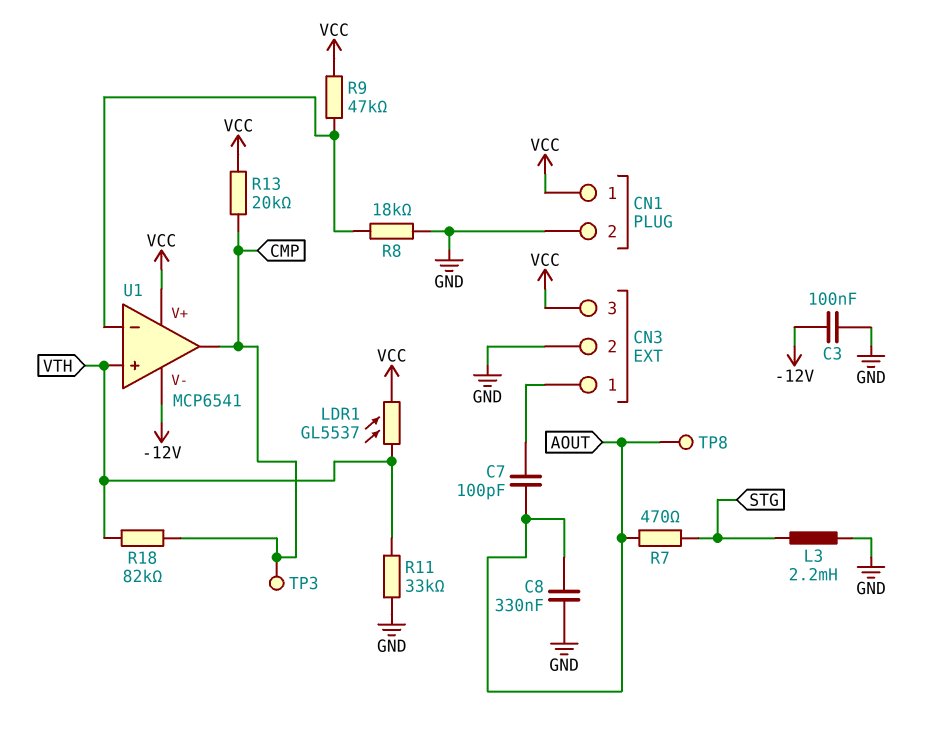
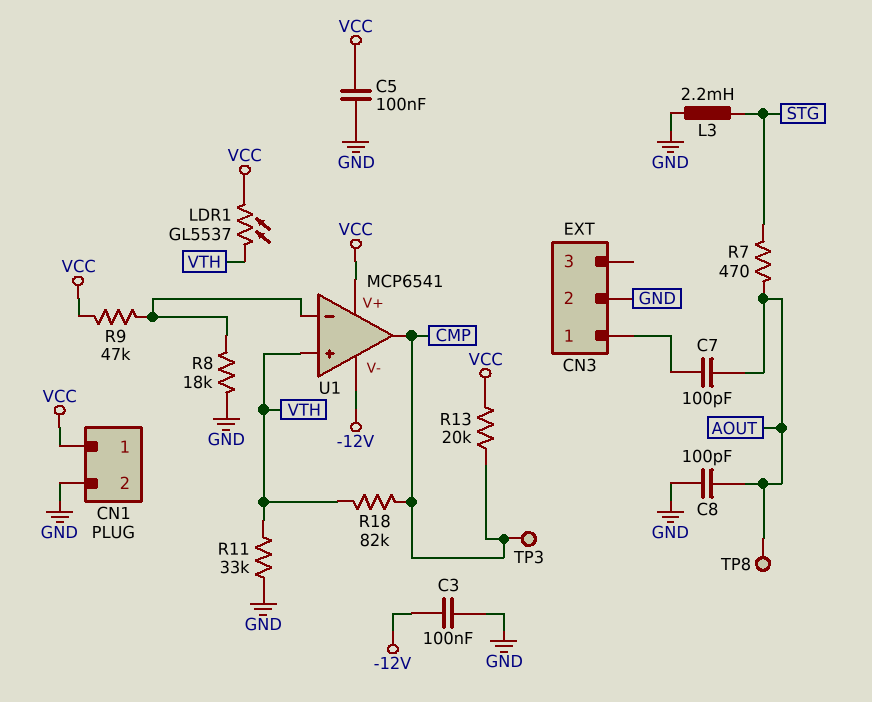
C5: none -> 100nF (GND, VCC)
C8: 330nF (AOUT, GND) -> 100pF (AOUT, GND)
CN3 pin 3: VCC -> none

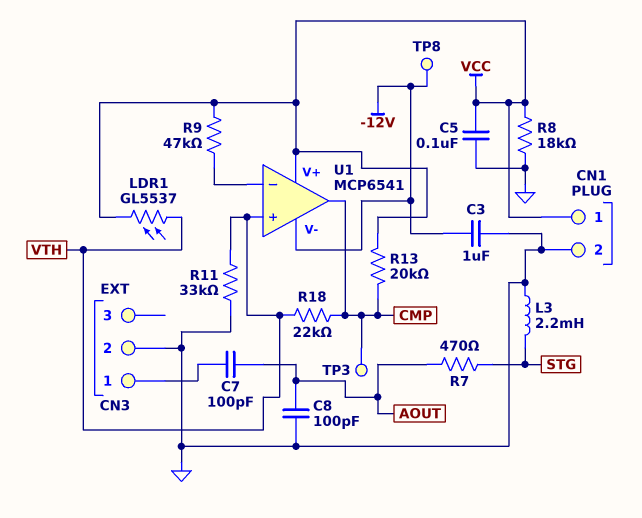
C3: 100nF (-12V, GND) -> 1uF (-12V, GND)
R8: 18k (GND, U1/in-) -> 18k (GND, VCC)
R18: 82k (CMP, VTH) -> 22k (CMP, VTH)
TP8: test point (AOUT) -> test point (-12V)

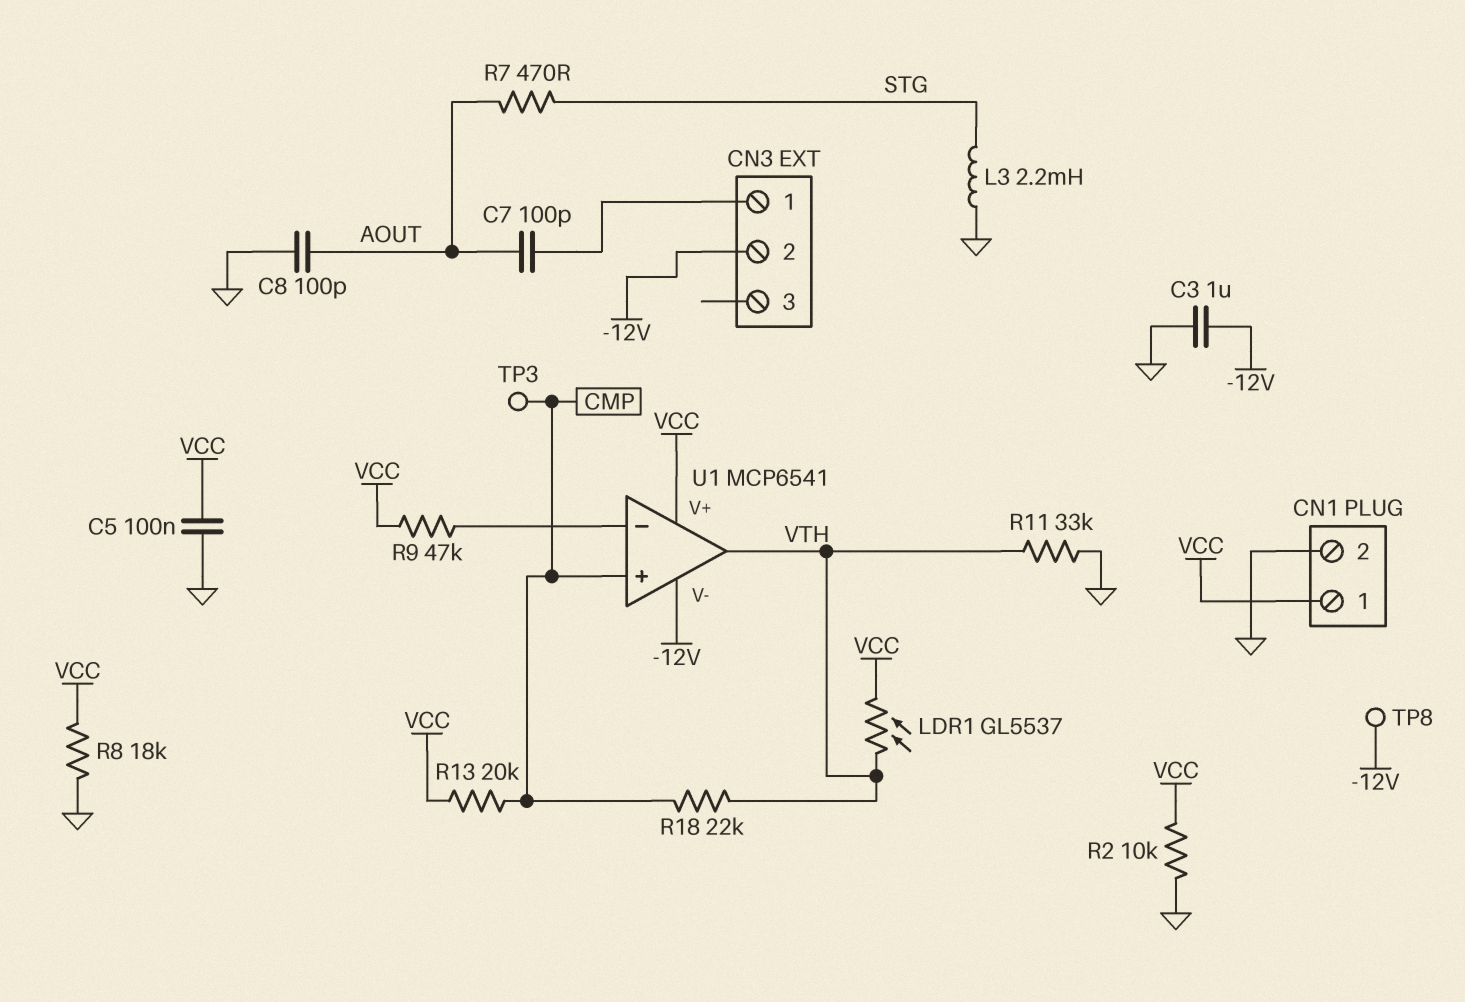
CN3 pin 2: GND -> -12V
R2: none -> 10k (GND, VCC)
U1 pin in+: VTH -> CMP
U1 pin out: CMP -> VTH

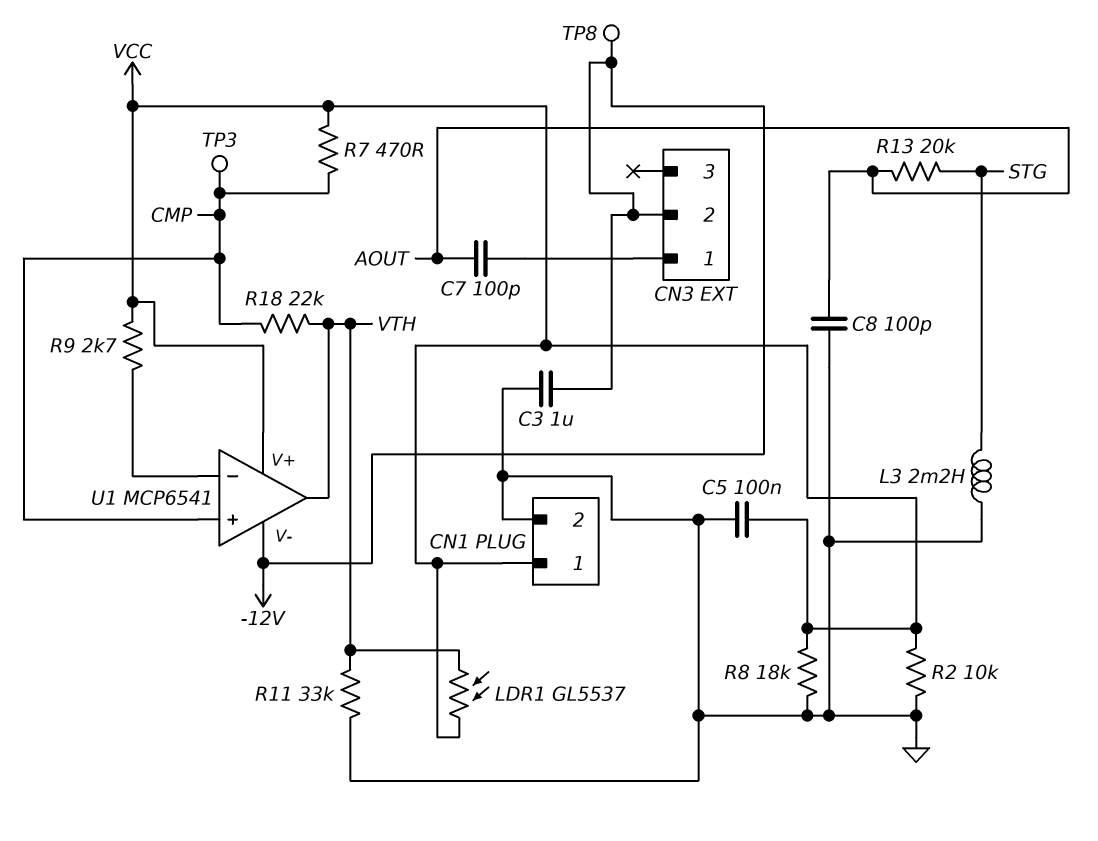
R7: 470 (AOUT, STG) -> 470 (CMP, VCC)
R9: 47k (U1/in-, VCC) -> 2.7k (U1/in-, VCC)
R13: 20k (CMP, VCC) -> 20k (AOUT, STG)

